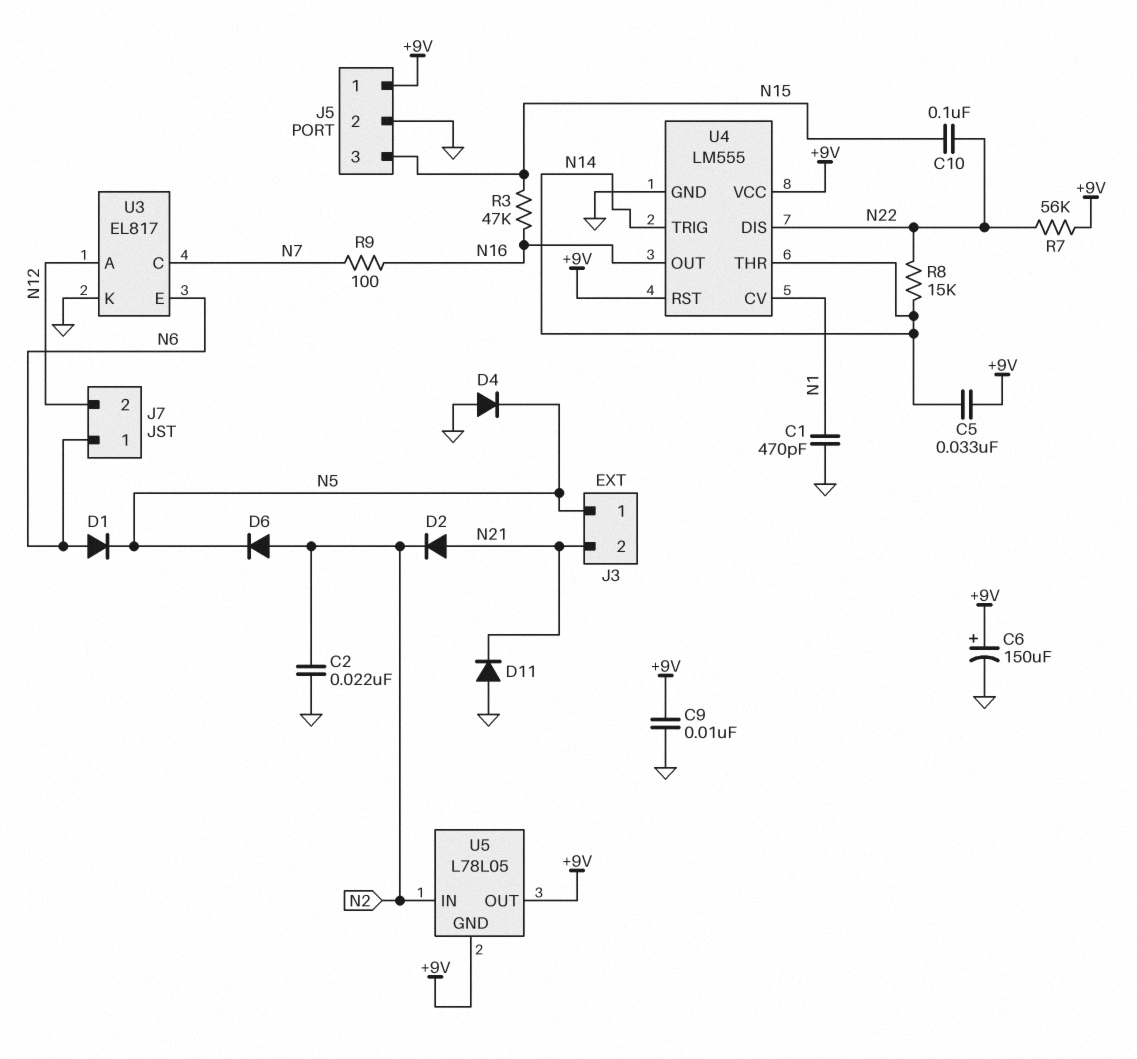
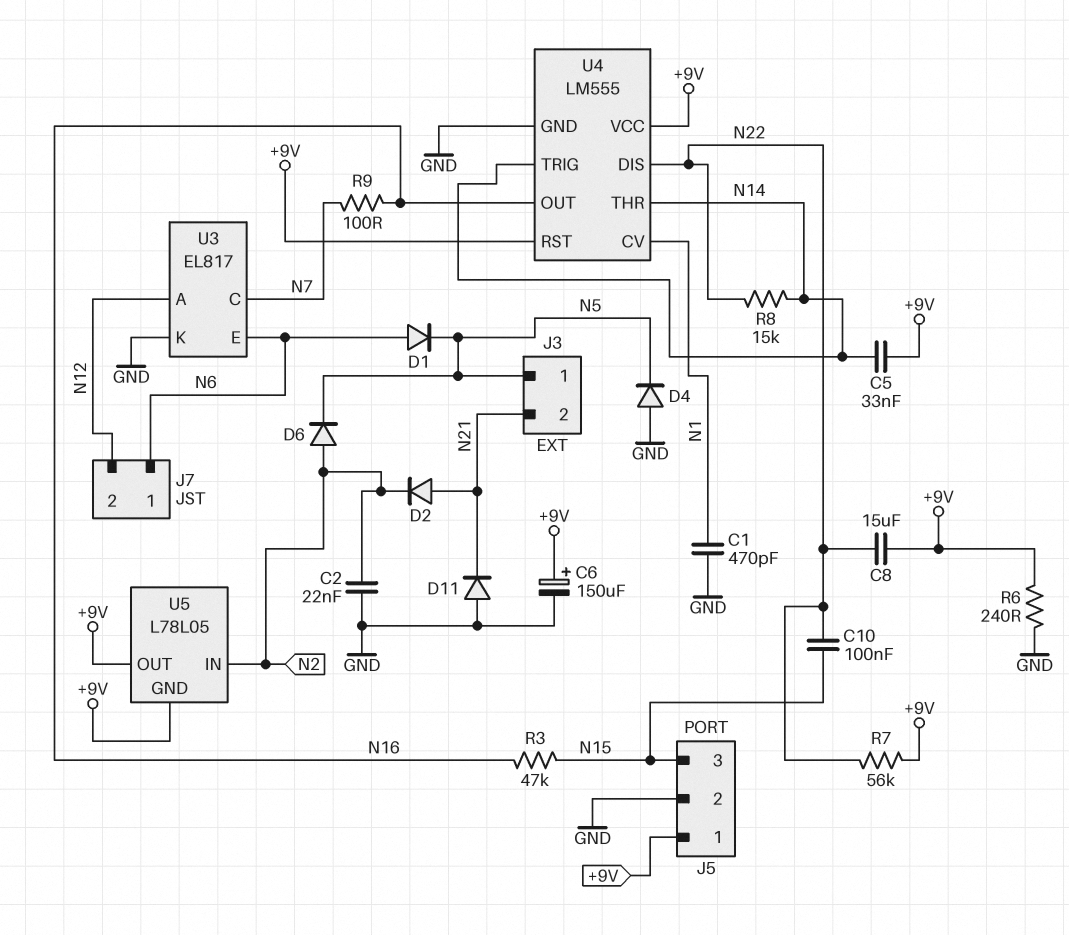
C8: none -> 15uF (+9V, N22)
C9: 10nF (+9V, GND) -> none
R6: none -> 240 (+9V, GND)

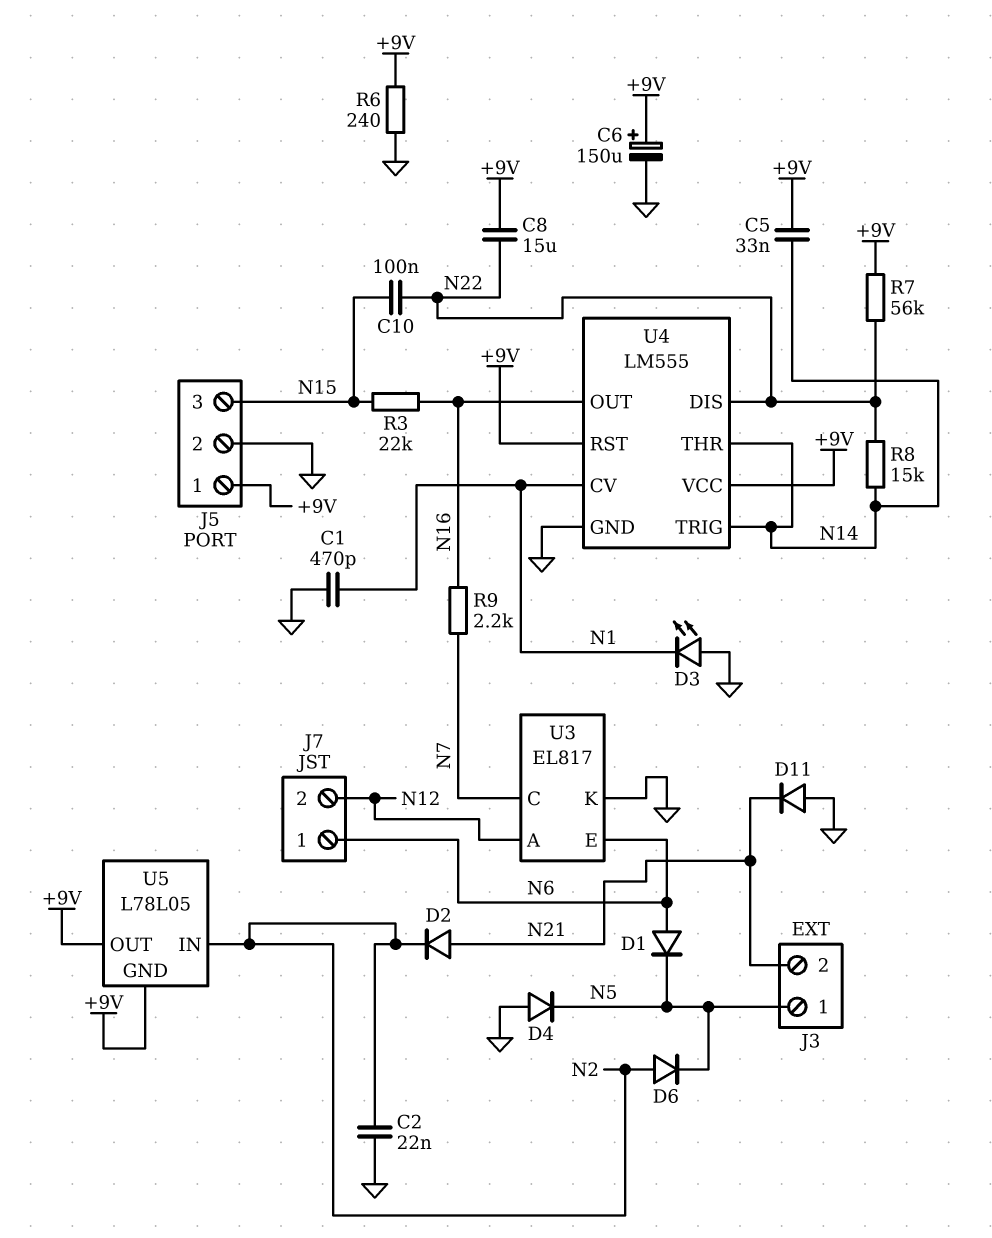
D3: none -> LED (A GND, K N1)
R3: 47k (N15, N16) -> 22k (N15, N16)
R9: 100 (N7, N16) -> 2.2k (N7, N16)

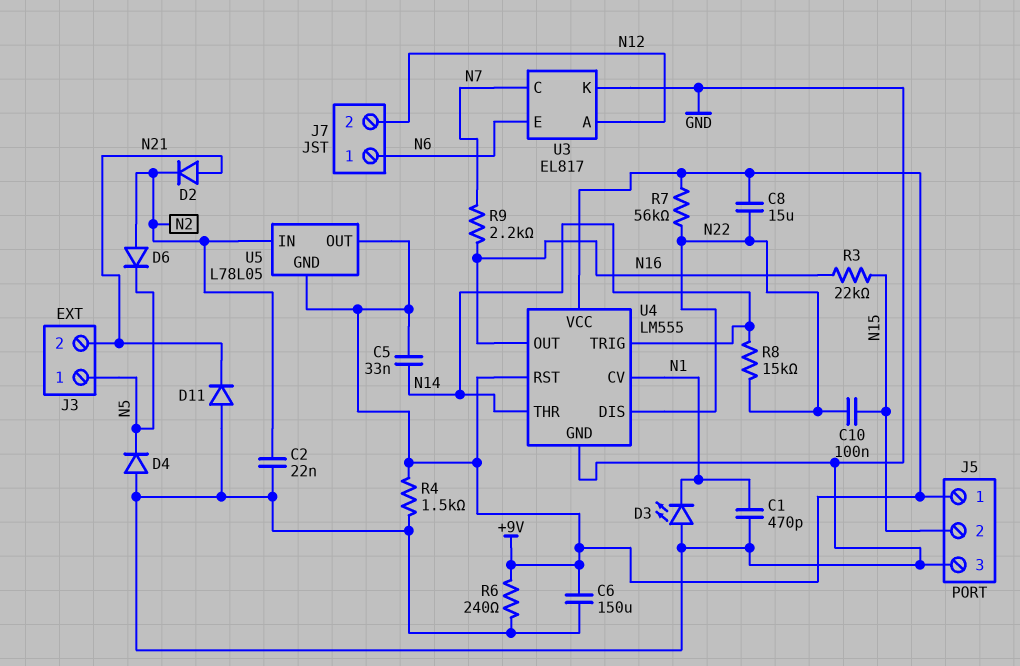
C6: 150uF (plus +9V, minus GND) -> 150uF (+9V, GND)
D1: diode (A N6, K N5) -> none
J5 pin 2: GND -> N15
J5 pin 3: N15 -> GND
R4: none -> 1.5k (+9V, GND)

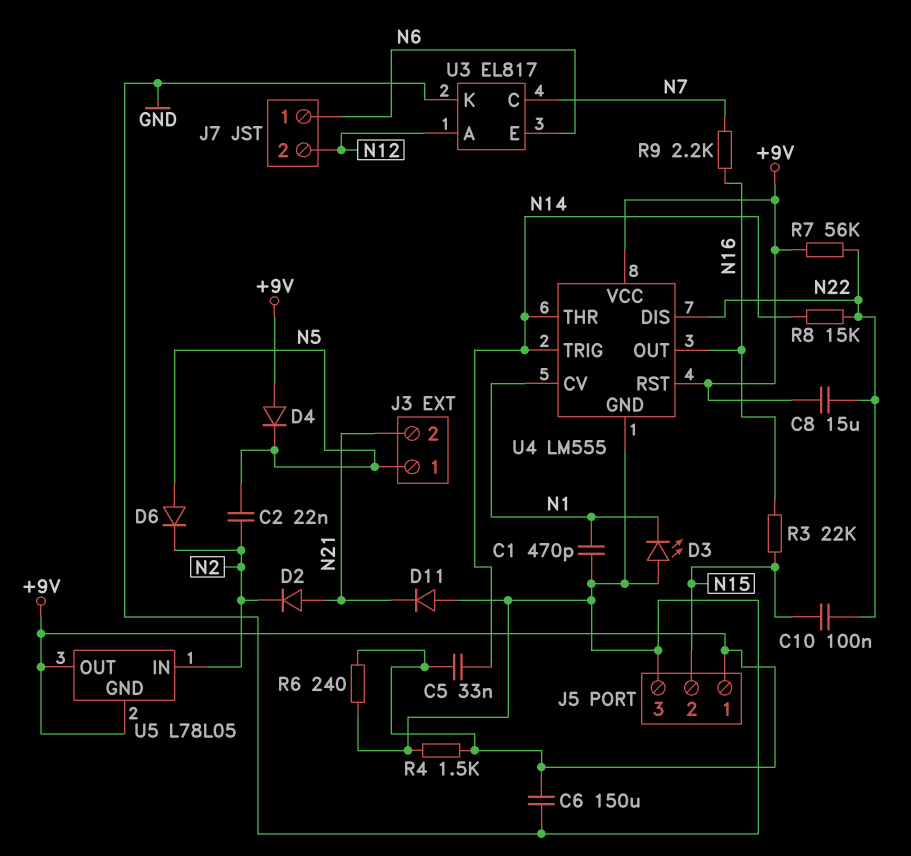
C2: 22nF (GND, N2) -> 22nF (N2, N5)
D4: diode (A GND, K N5) -> diode (A +9V, K N5)
D6: diode (A N2, K N5) -> diode (A N5, K N2)

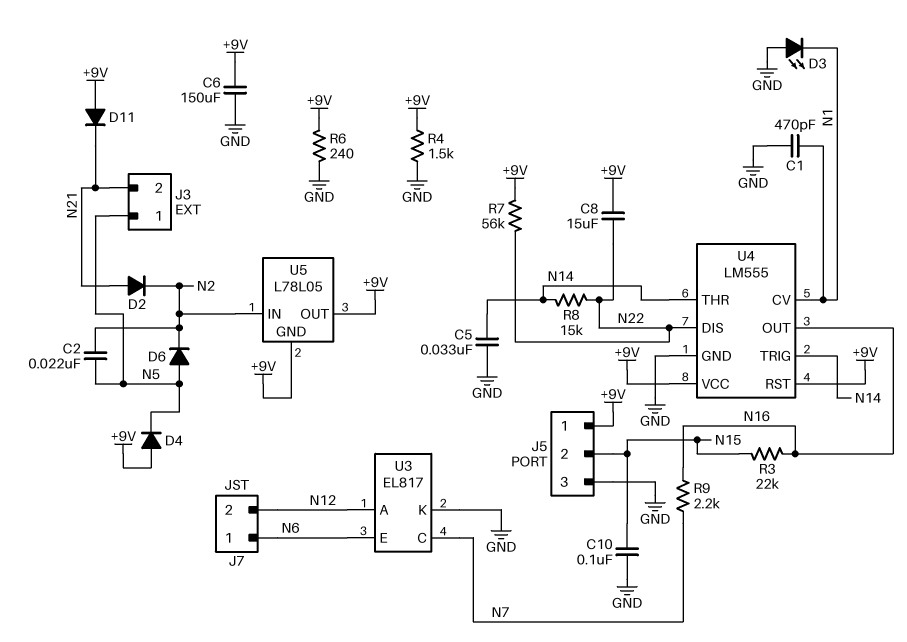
C5: 33nF (+9V, N14) -> 33nF (GND, N14)
C10: 100nF (N15, N22) -> 100nF (GND, N15)
D11: diode (A GND, K N21) -> diode (A +9V, K N21)

